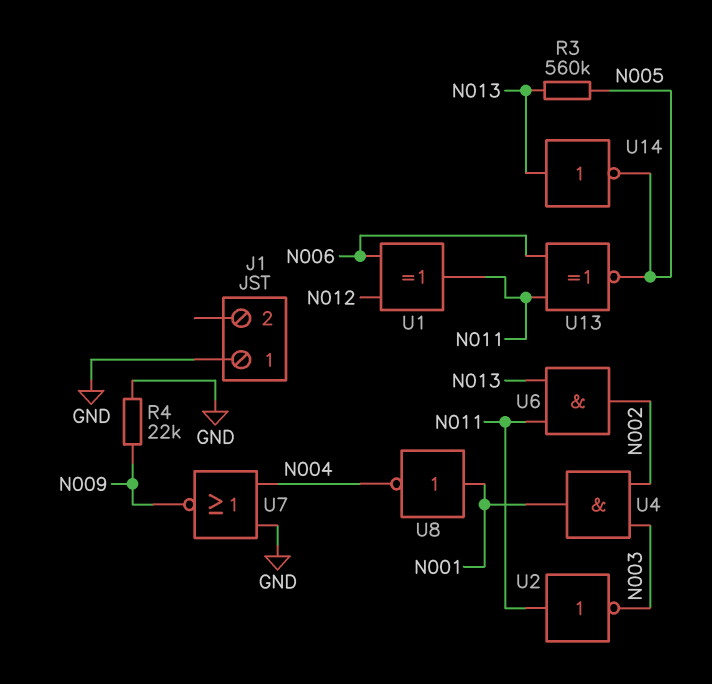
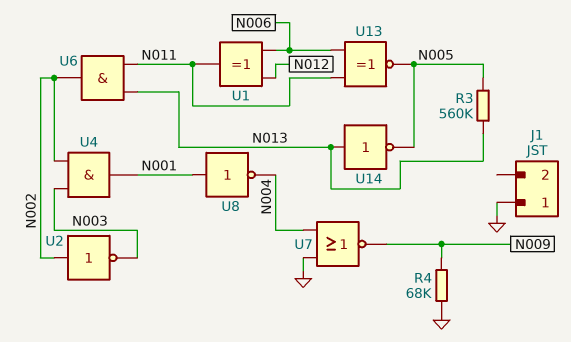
R4: 22k (GND, N009) -> 68k (GND, N009)
U2: NOT (in N011, out N003) -> NOT (in N002, out N003)

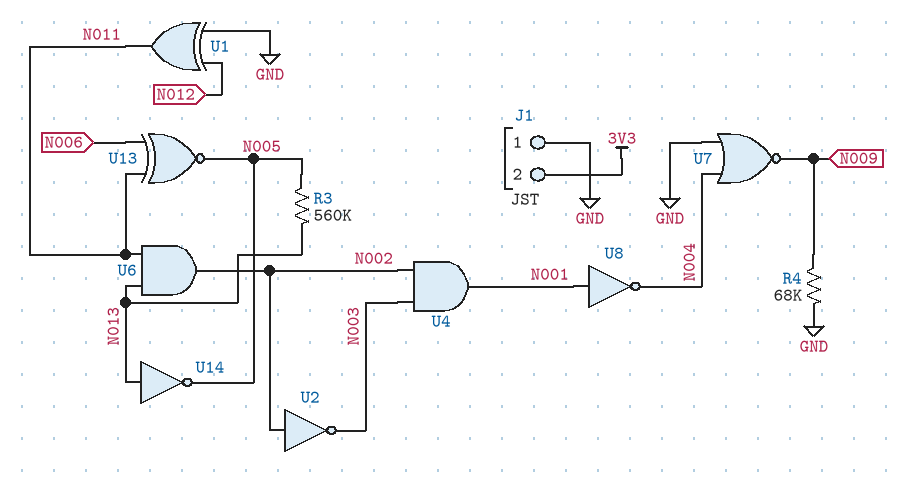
J1 pin 2: none -> 3V3
U1: XOR (in N006, in N012, out N011) -> XOR (in GND, in N012, out N011)

